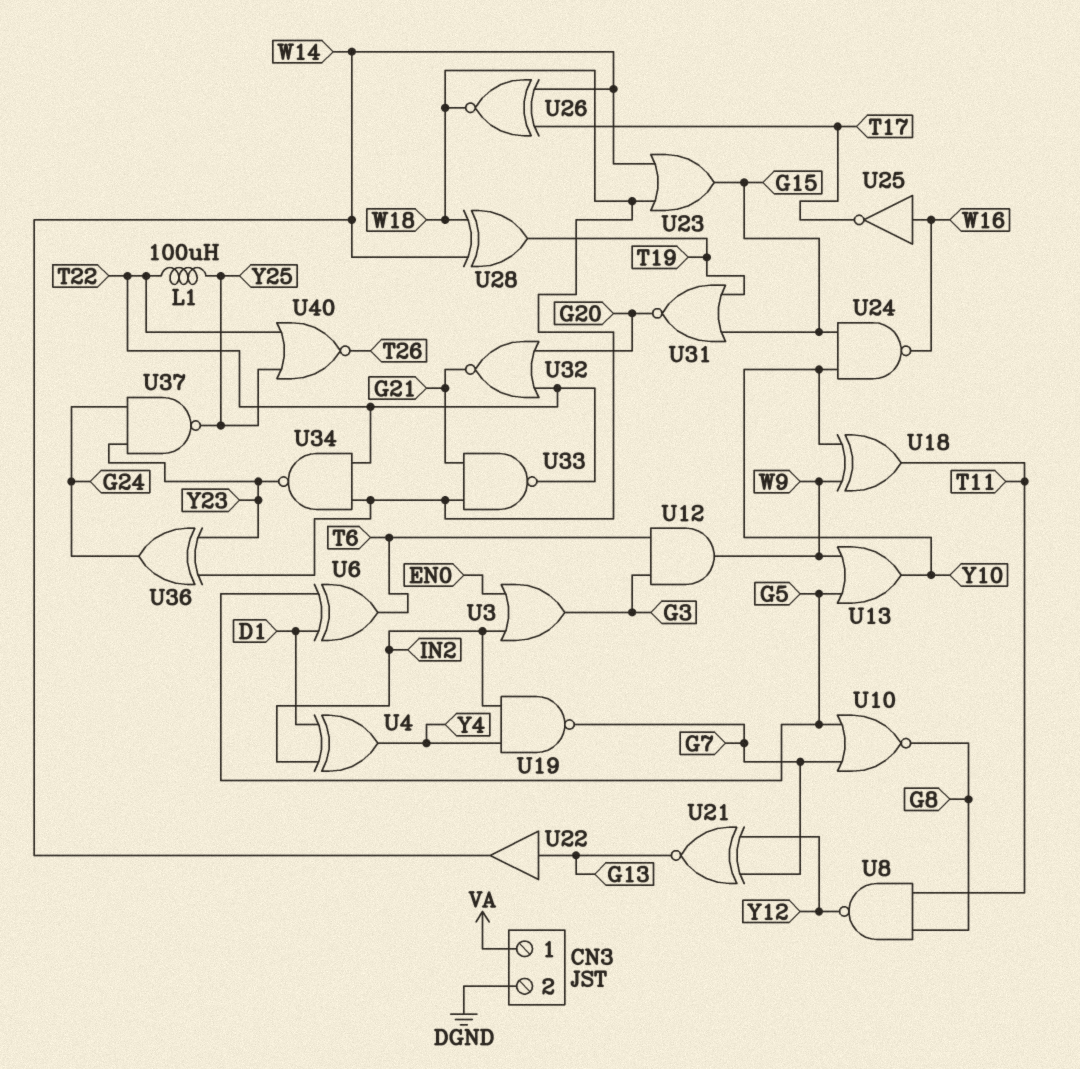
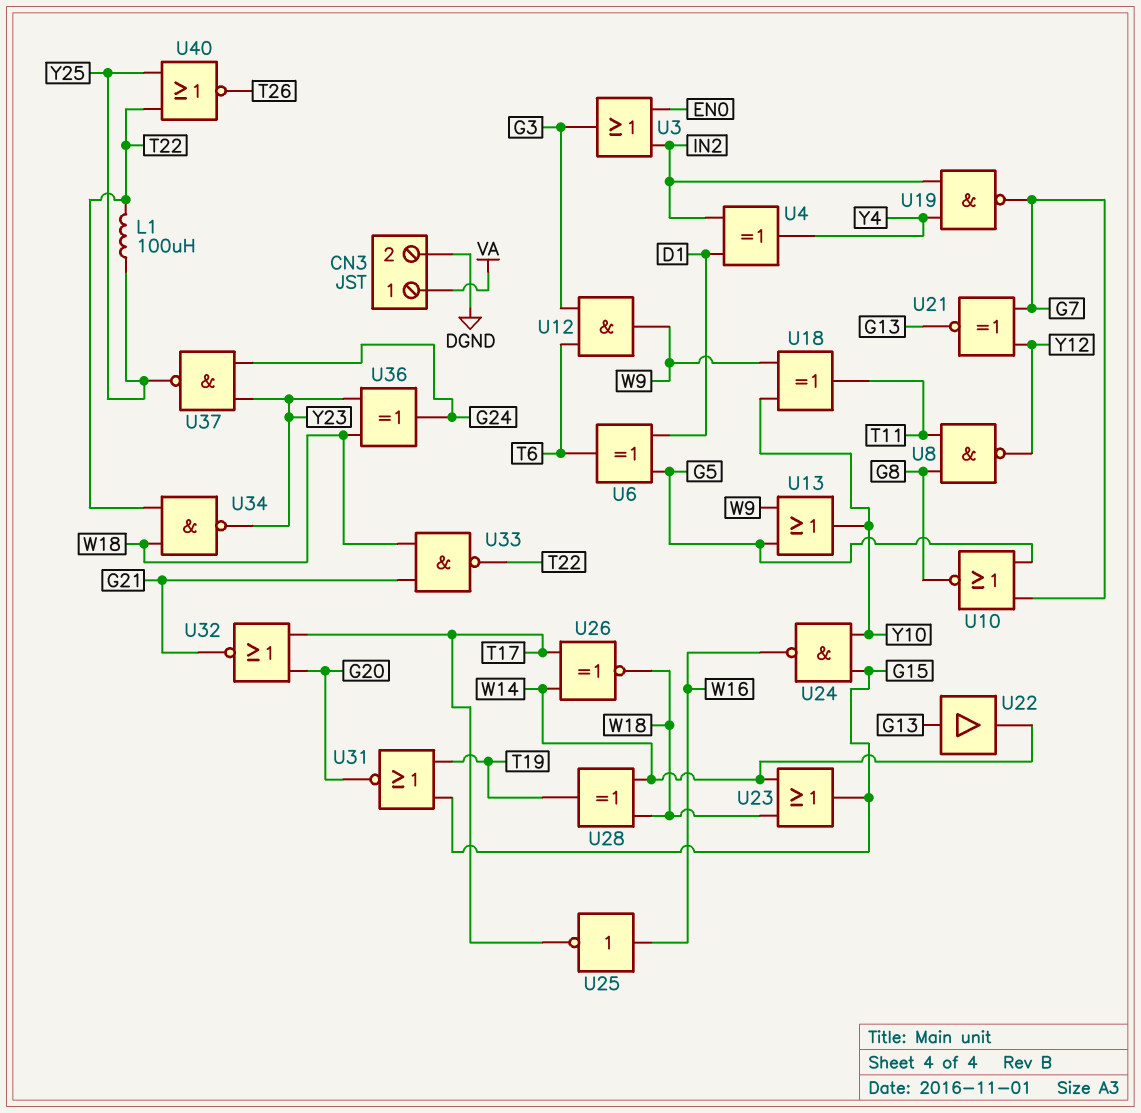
U32: NOR (in G20, in T22, out G21) -> NOR (in G20, in T17, out G21)

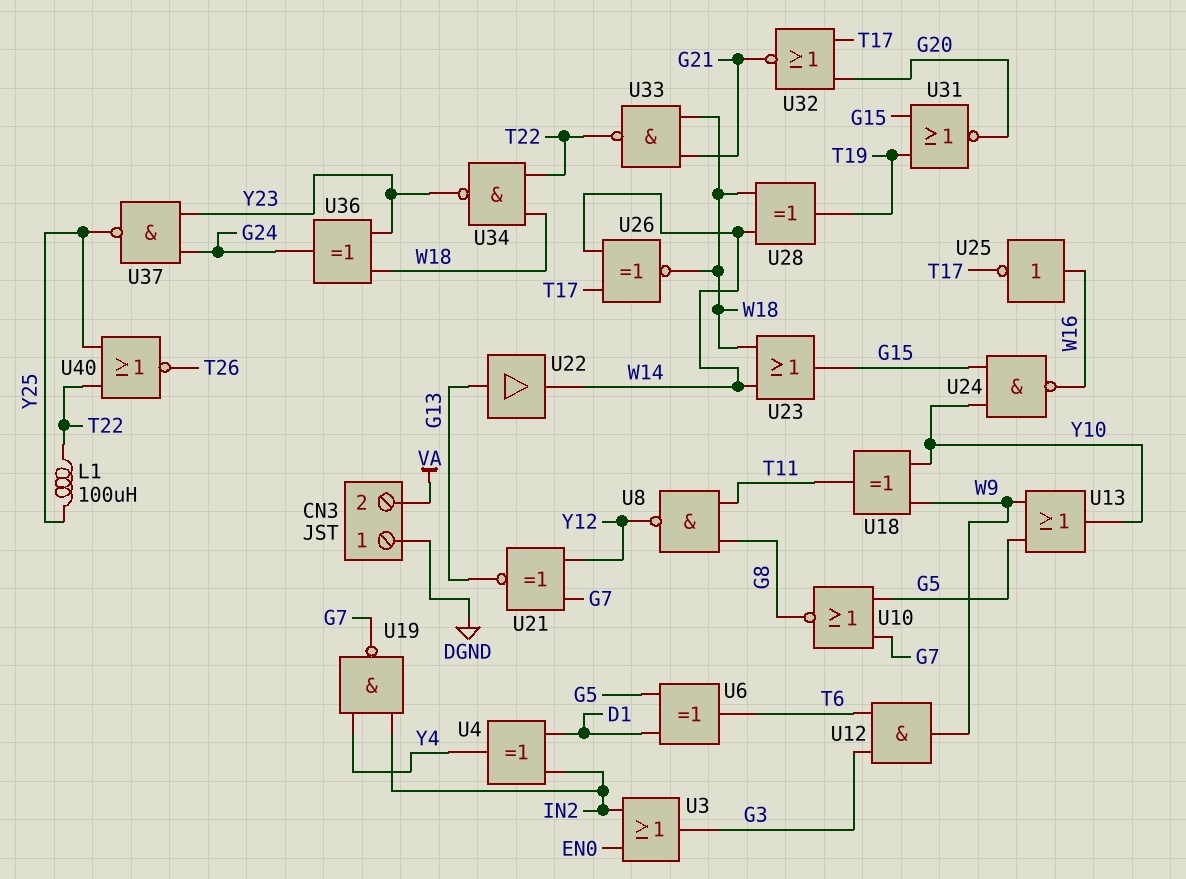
CN3 pin 1: VA -> DGND
CN3 pin 2: DGND -> VA

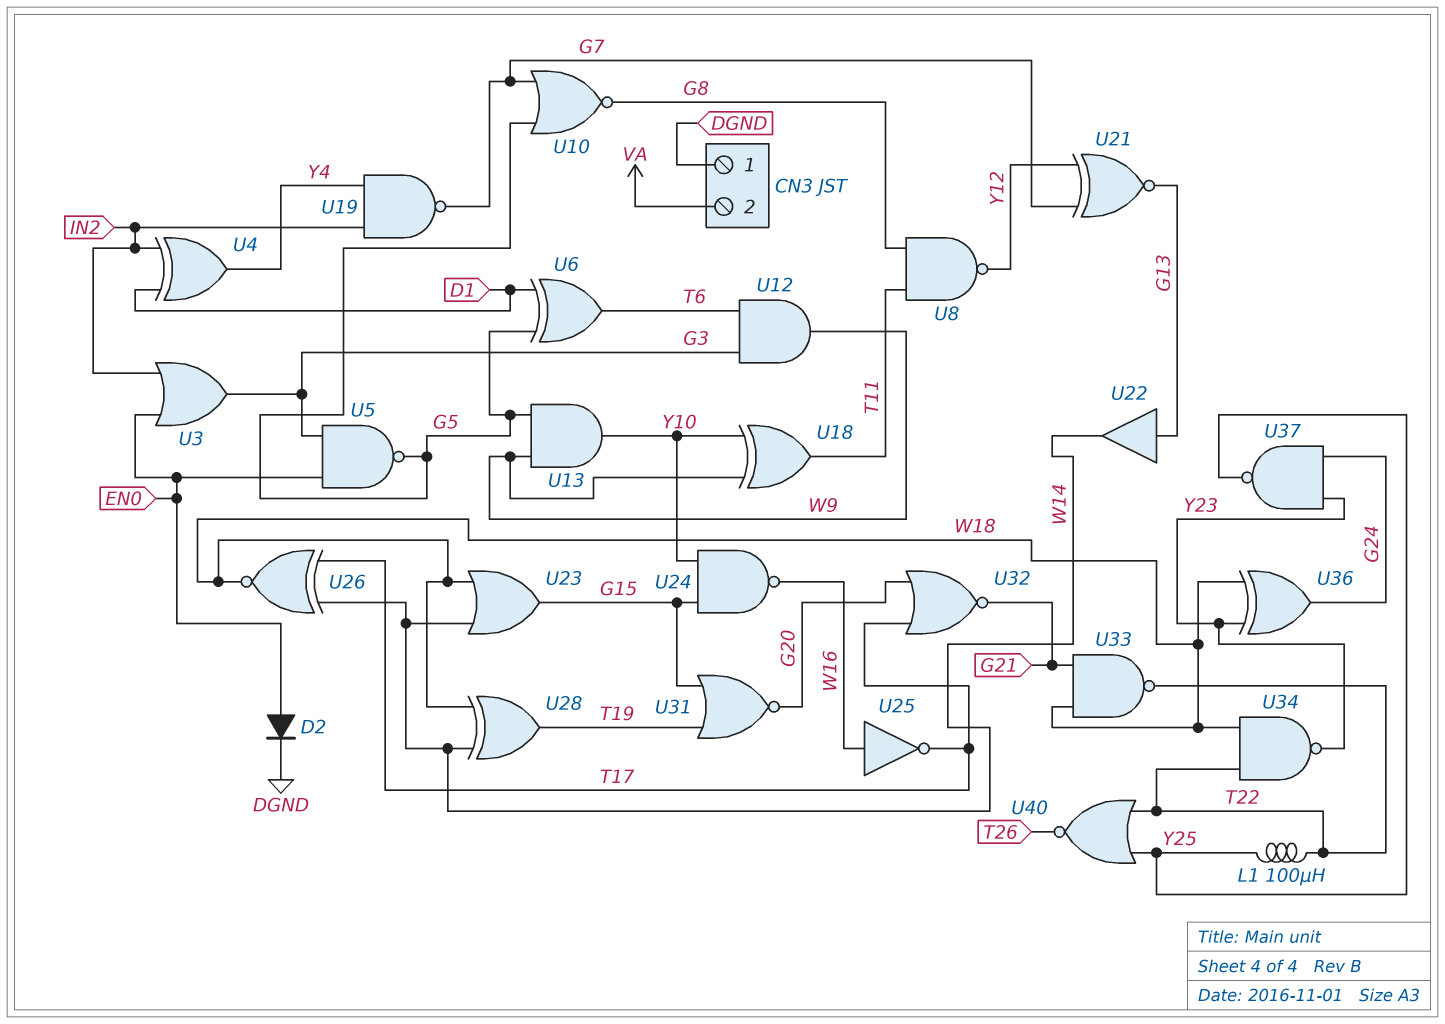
D2: none -> diode (A EN0, K DGND)
U5: none -> NAND (in EN0, in G3, out G5)
U13: OR (in G5, in W9, out Y10) -> AND (in G5, in W9, out Y10)

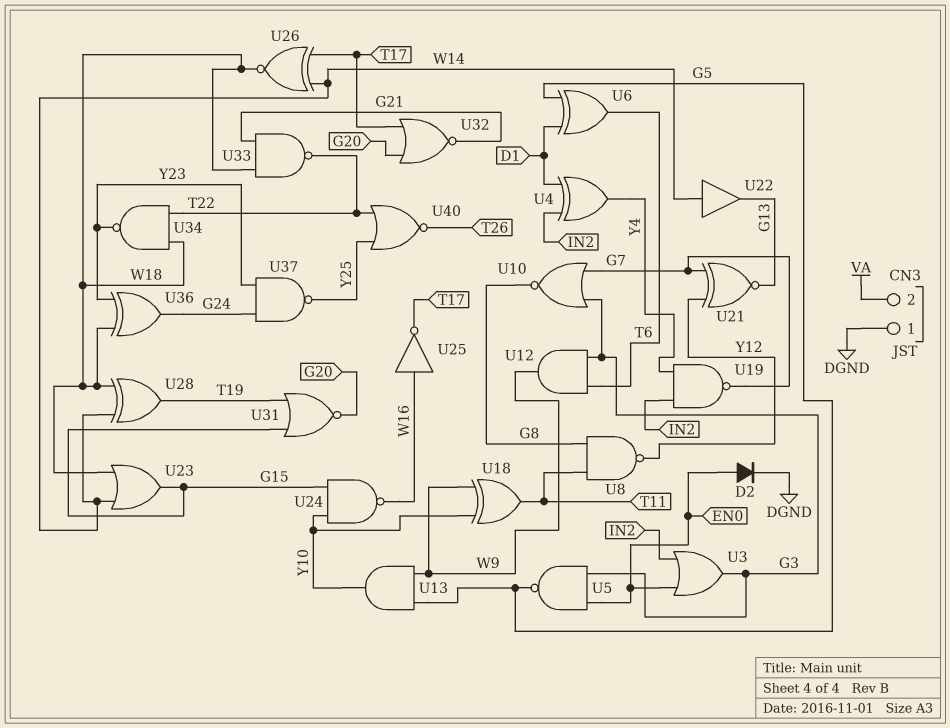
L1: 100uH (T22, Y25) -> none
U10: NOR (in G5, in G7, out G8) -> NOR (in G3, in G7, out G8)
U22: buffer (in G13, out W14) -> buffer (in W14, out G13)

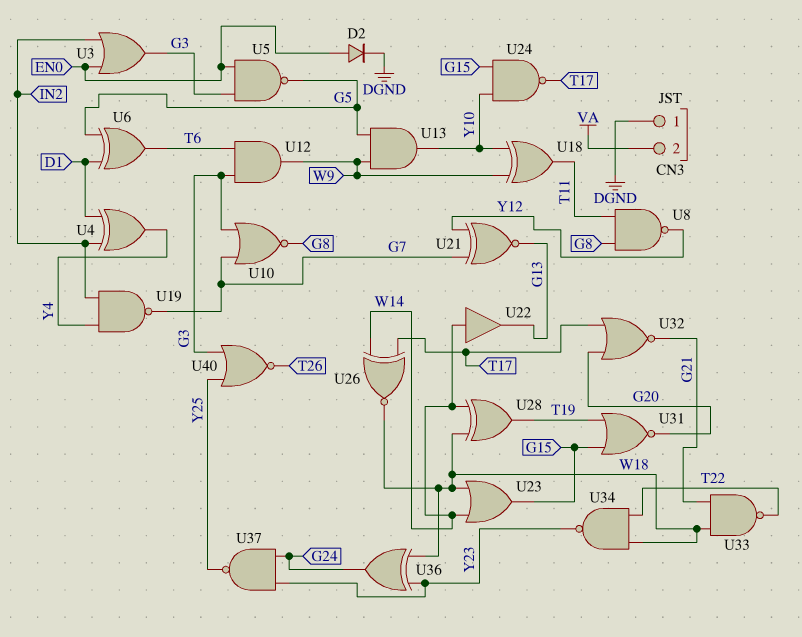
U24: NAND (in G15, in Y10, out W16) -> NAND (in G15, in Y10, out T17)
U25: NOT (in W16, out T17) -> none
U40: NOR (in T22, in Y25, out T26) -> NOR (in G3, in Y25, out T26)

